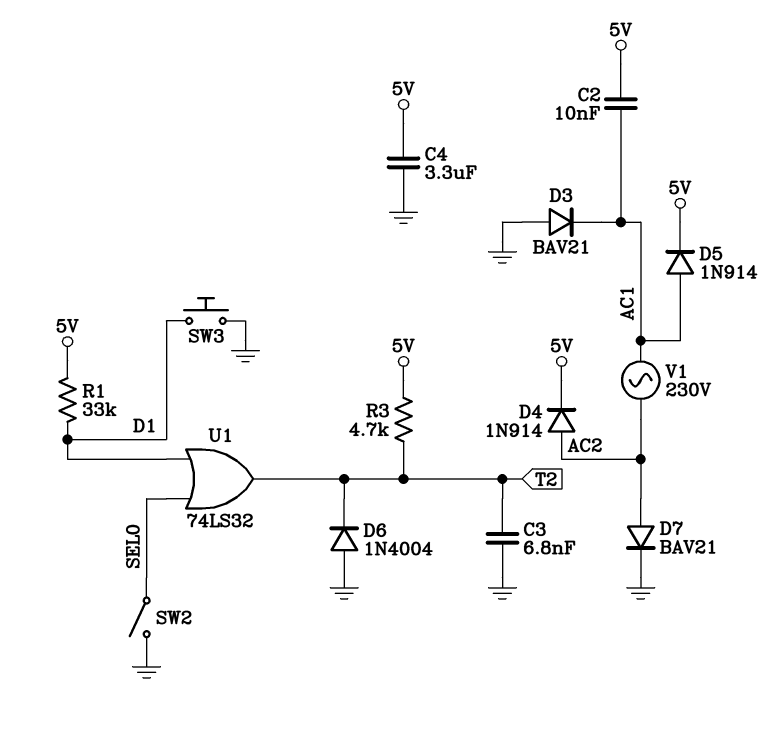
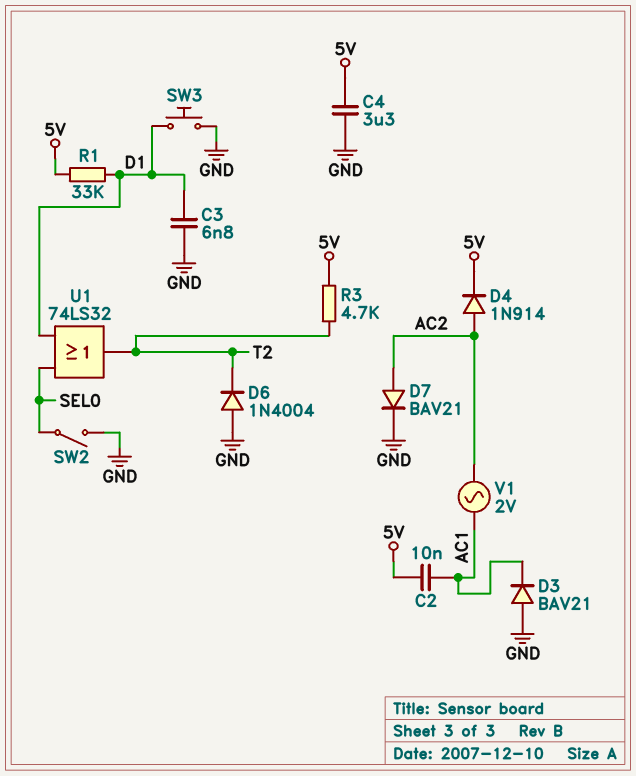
C3: 6.8nF (GND, T2) -> 6.8nF (D1, GND)
D5: diode 1N914 (A AC1, K 5V) -> none
V1: AC 230V (AC1, AC2) -> AC 2V (AC1, AC2)

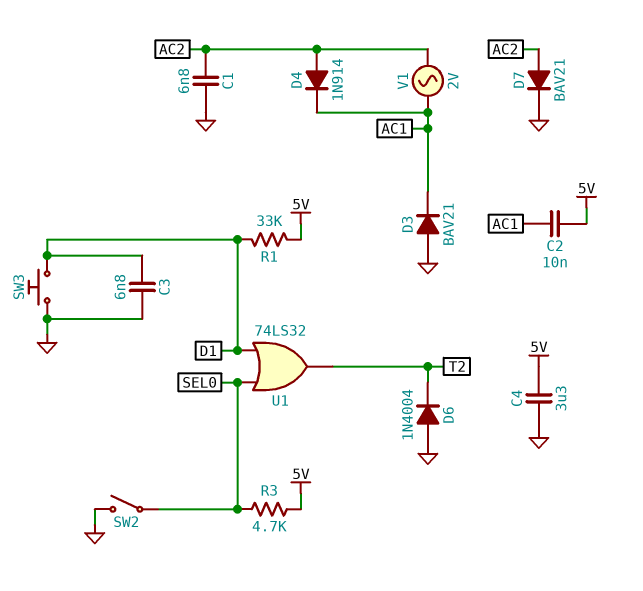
C1: none -> 6.8nF (AC2, GND)
D4: diode 1N914 (A AC2, K 5V) -> diode 1N914 (A AC2, K AC1)
R3: 4.7k (5V, T2) -> 4.7k (5V, SEL0)

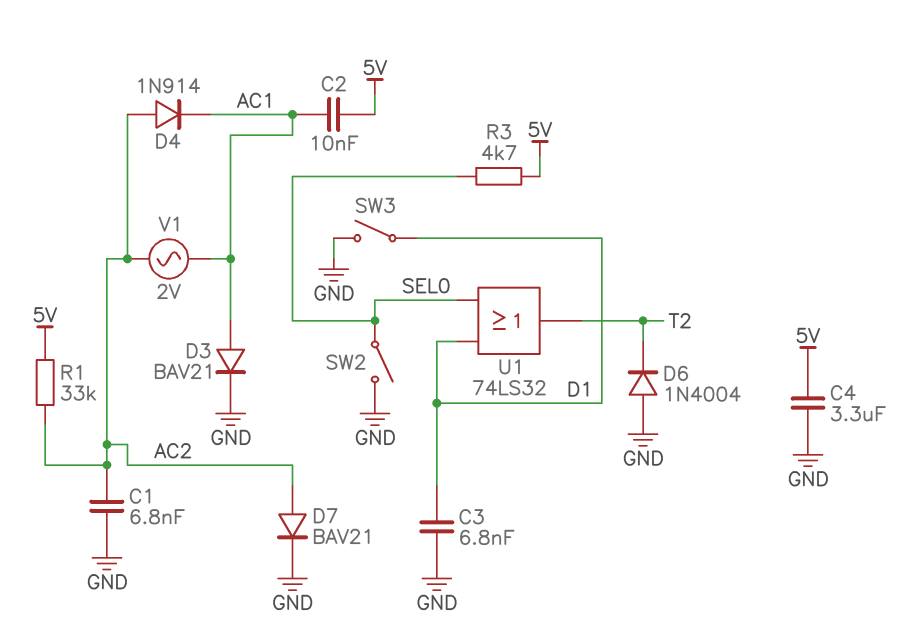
D3: diode BAV21 (A GND, K AC1) -> diode BAV21 (A AC1, K GND)
R1: 33k (5V, D1) -> 33k (5V, AC2)
SW3: button (D1, GND) -> switch (D1, GND)

